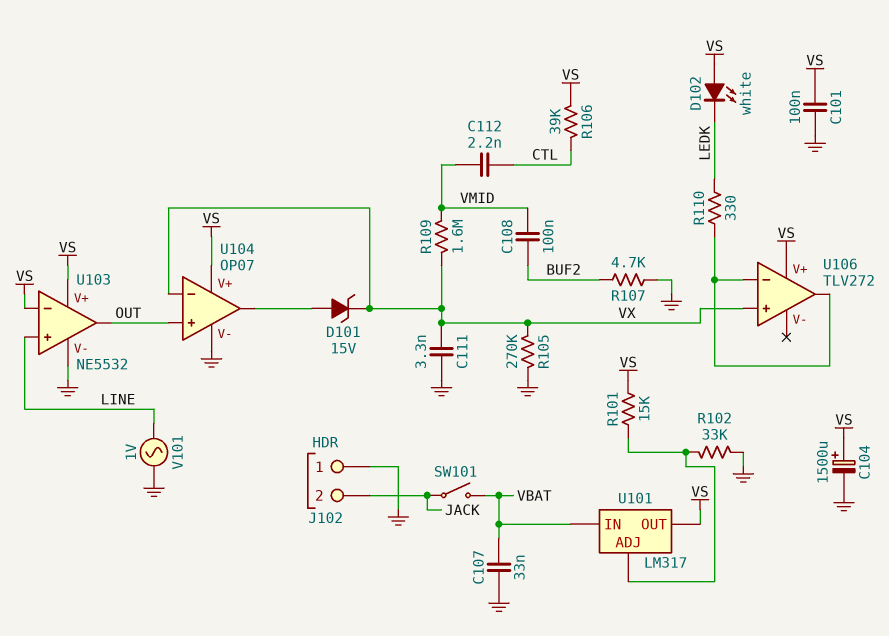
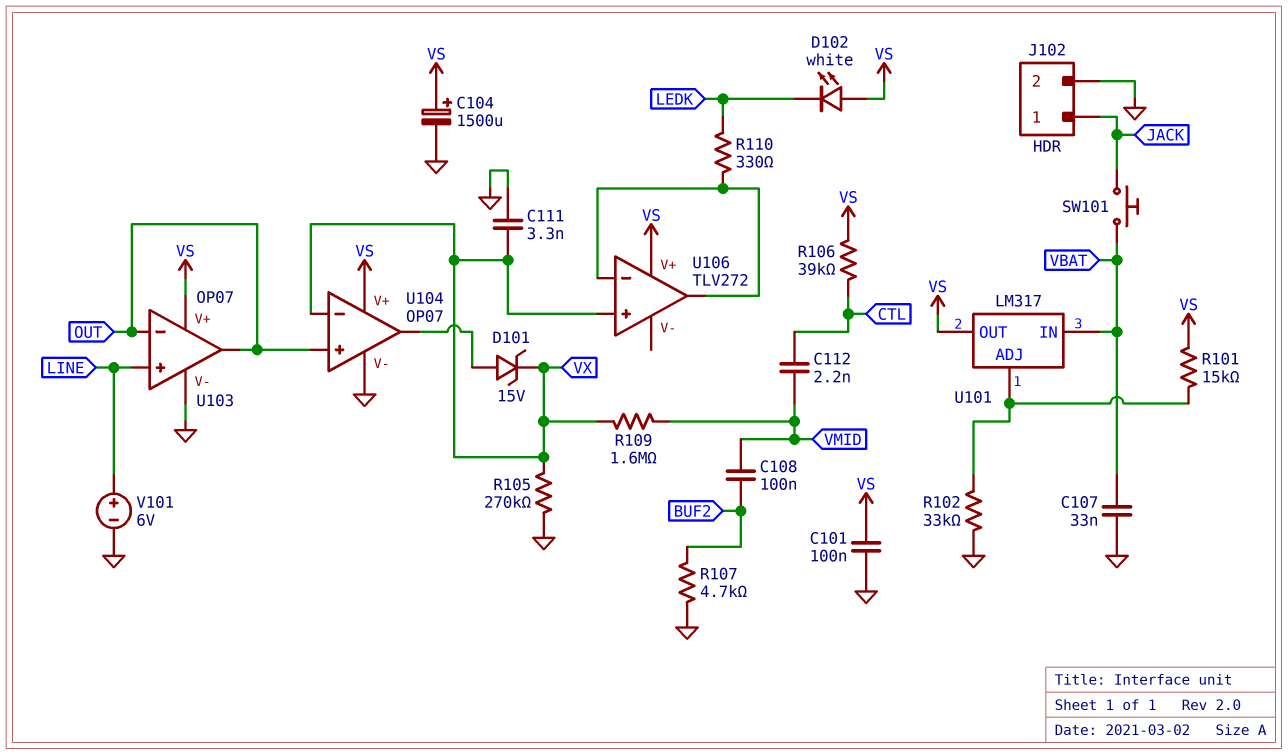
J102 pin 1: GND -> JACK
J102 pin 2: JACK -> GND
SW101: switch (JACK, VBAT) -> button (JACK, VBAT)
U103: NE5532 -> OP07
U103 pin in-: VS -> OUT
V101: AC 1V (GND, LINE) -> 6V (plus LINE, minus GND)

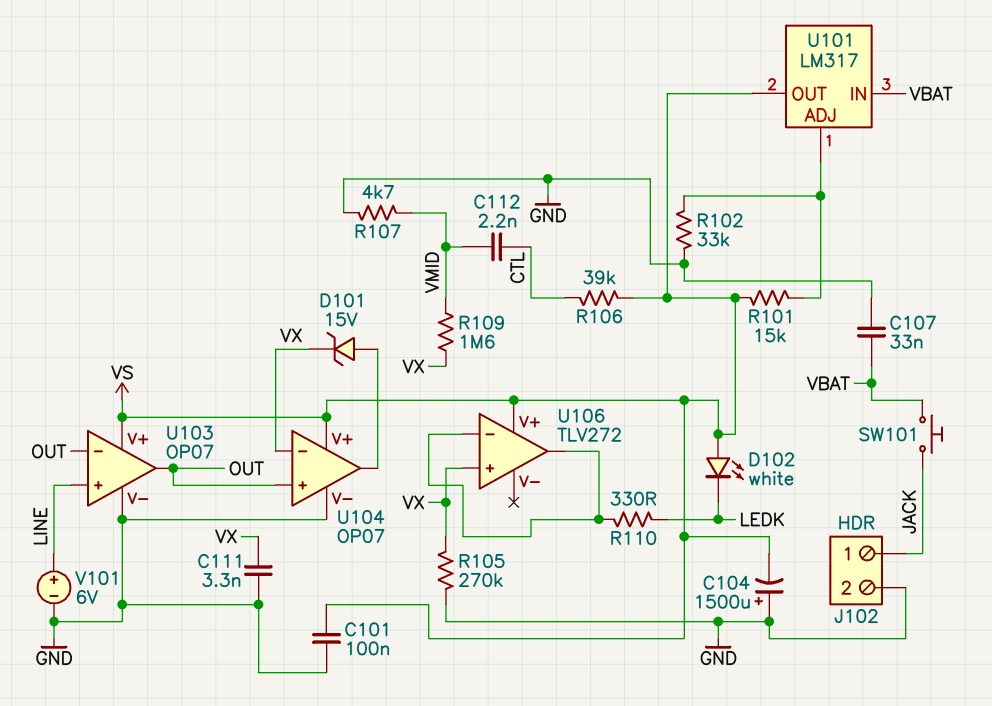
C104: 1500uF (plus VS, minus GND) -> 1500uF (plus GND, minus VS)
C108: 100nF (BUF2, VMID) -> none
R107: 4.7k (BUF2, GND) -> 4.7k (GND, VMID)

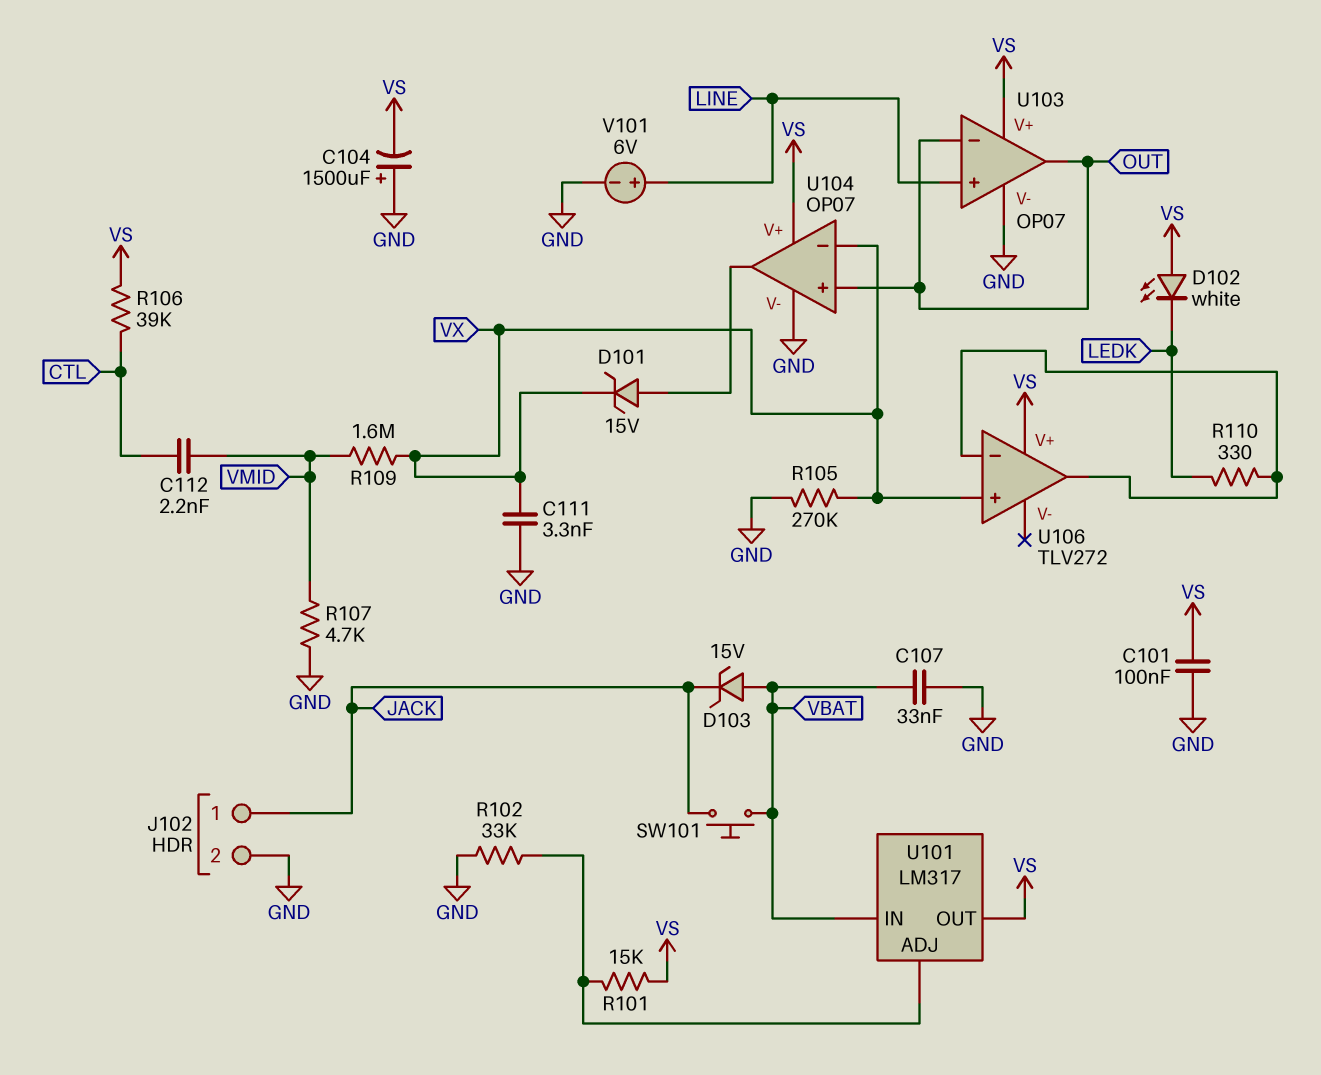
D103: none -> zener 15V (A VBAT, K JACK)

